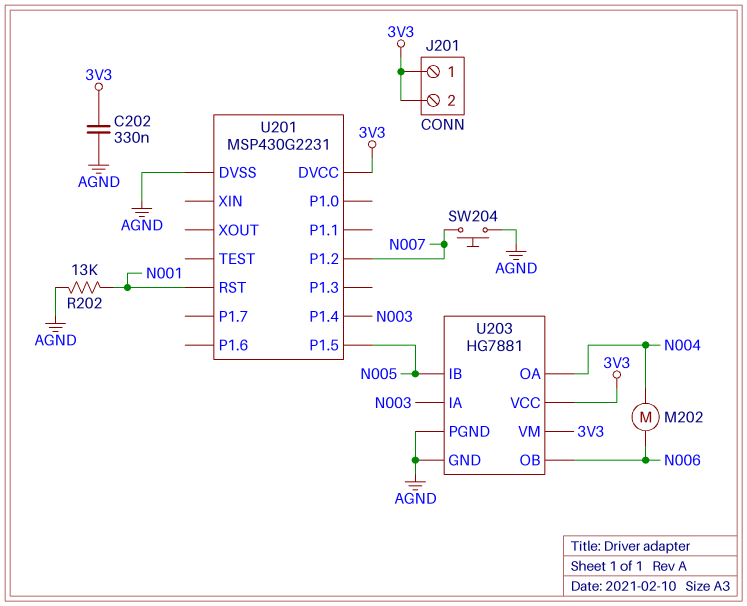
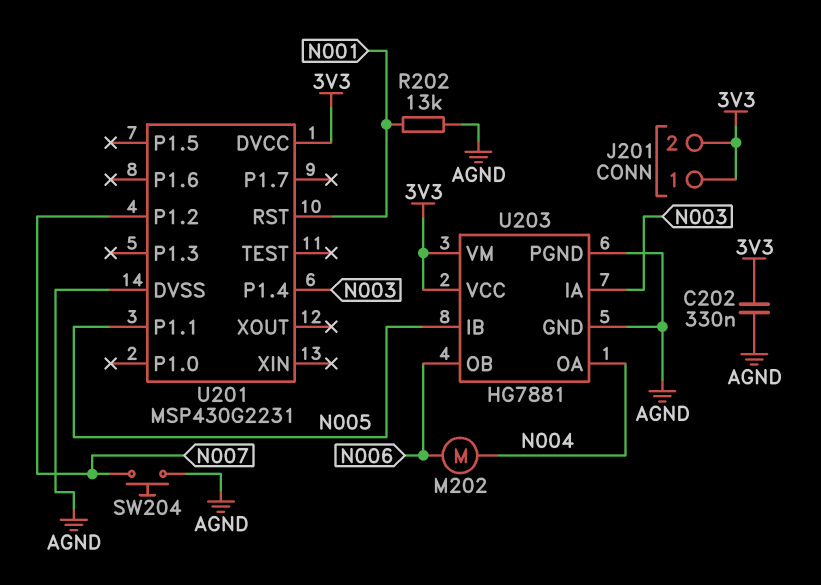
U201 pin P1.1: none -> N005
U201 pin P1.5: N005 -> none

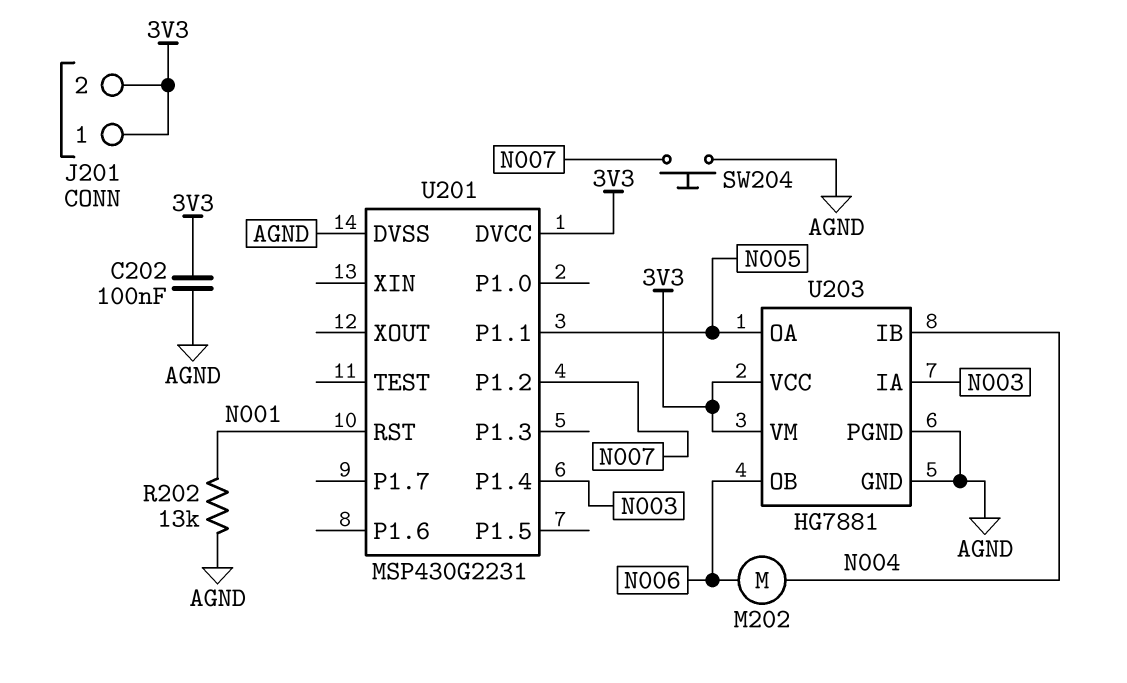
C202: 330nF (3V3, AGND) -> 100nF (3V3, AGND)
U203 pin IB: N005 -> N004
U203 pin OA: N004 -> N005

